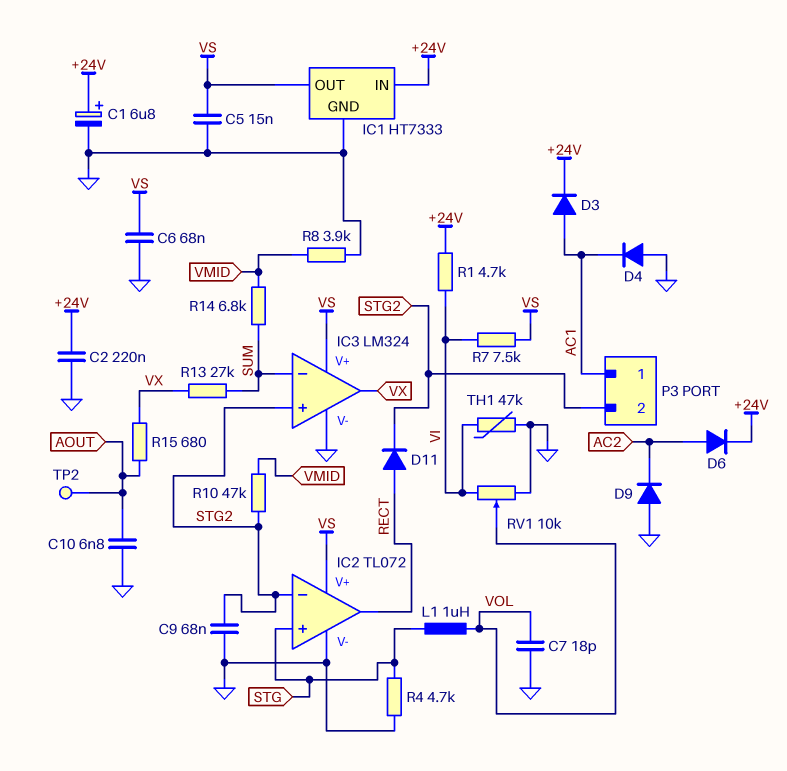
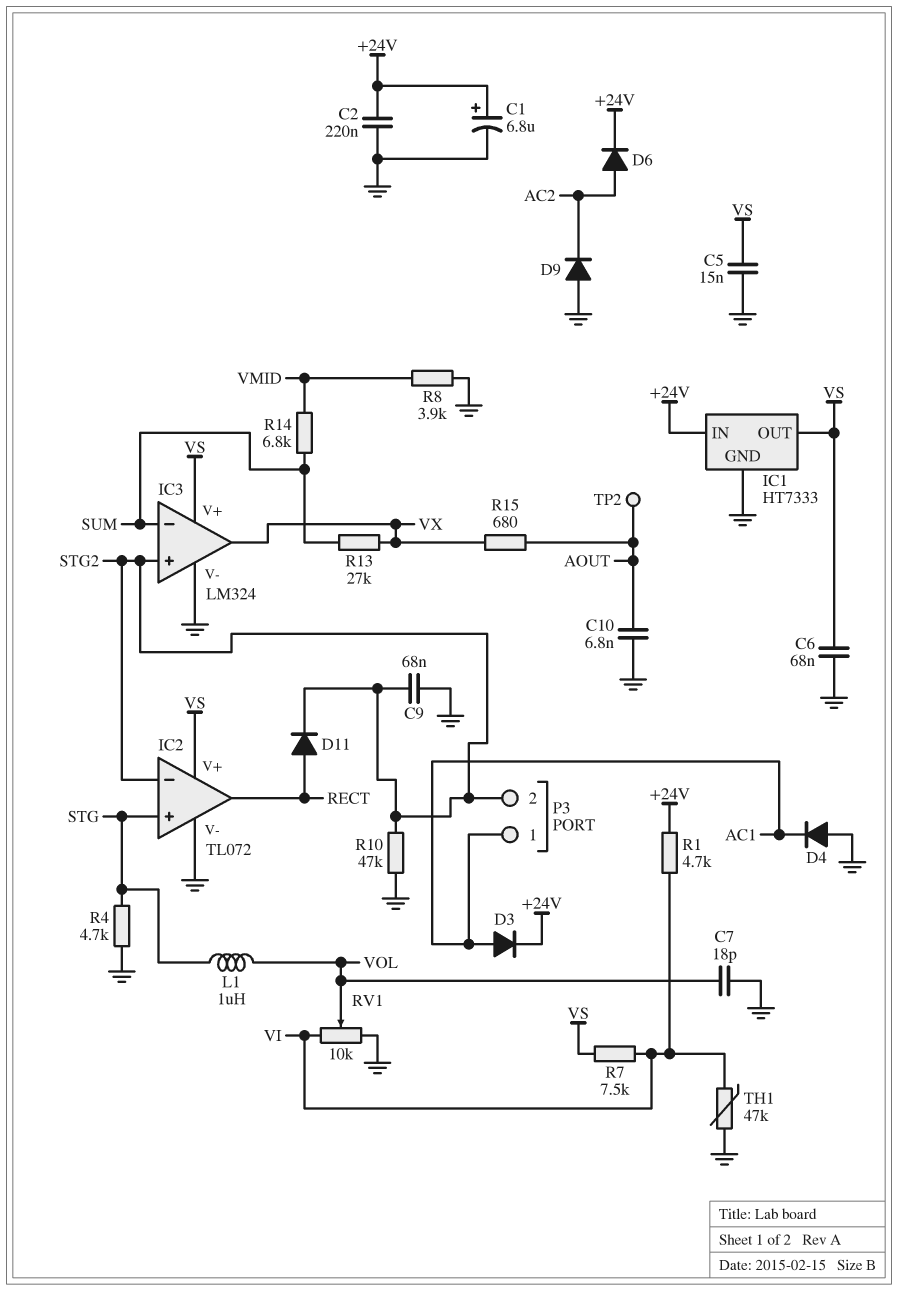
R10: 47k (STG2, VMID) -> 47k (GND, STG2)

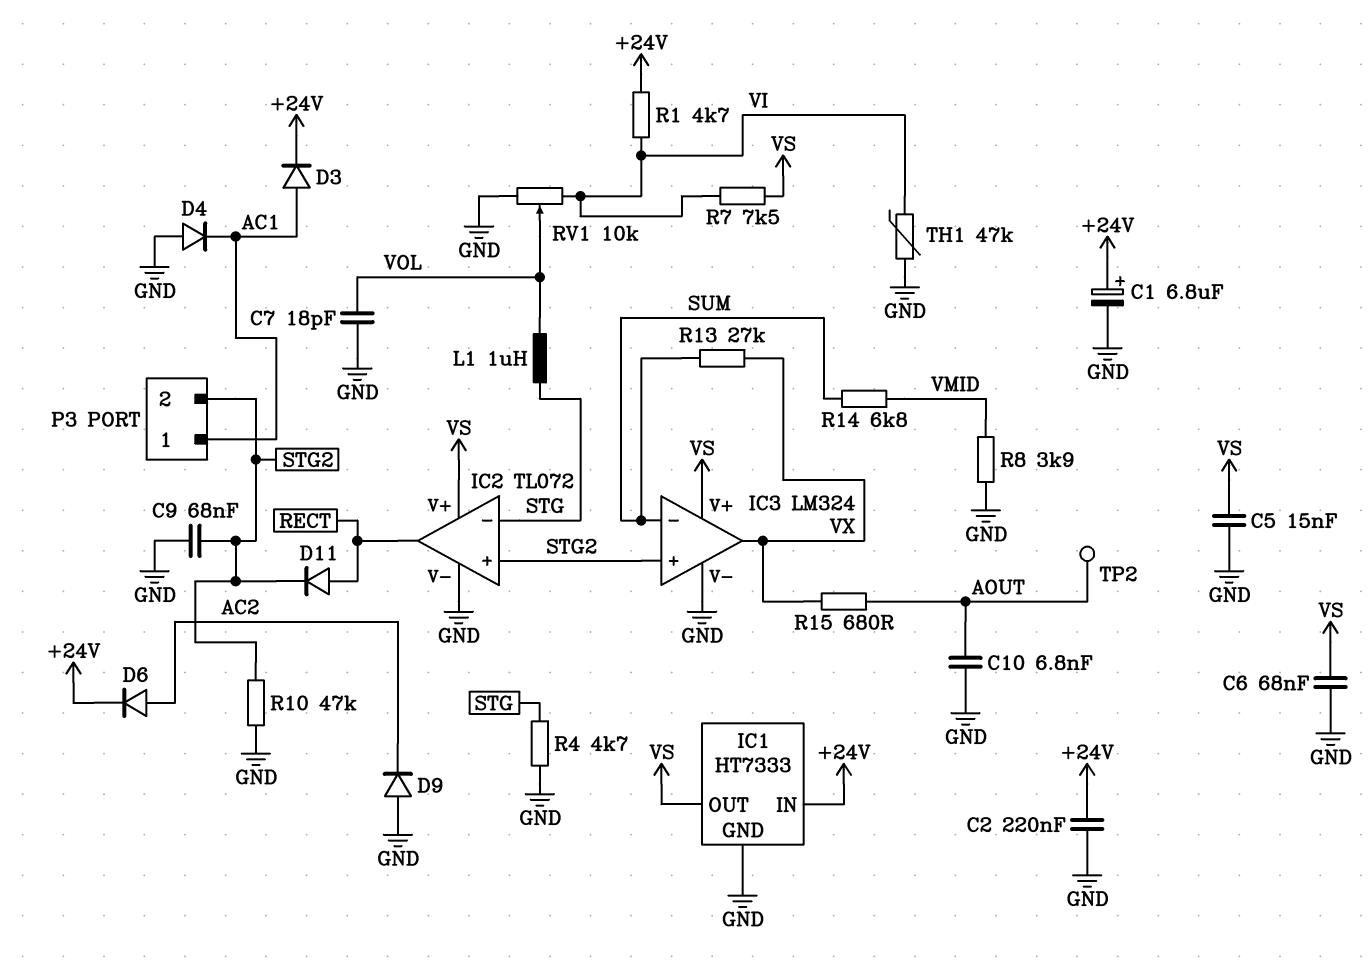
IC2 pin in+: STG -> STG2
IC2 pin in-: STG2 -> STG

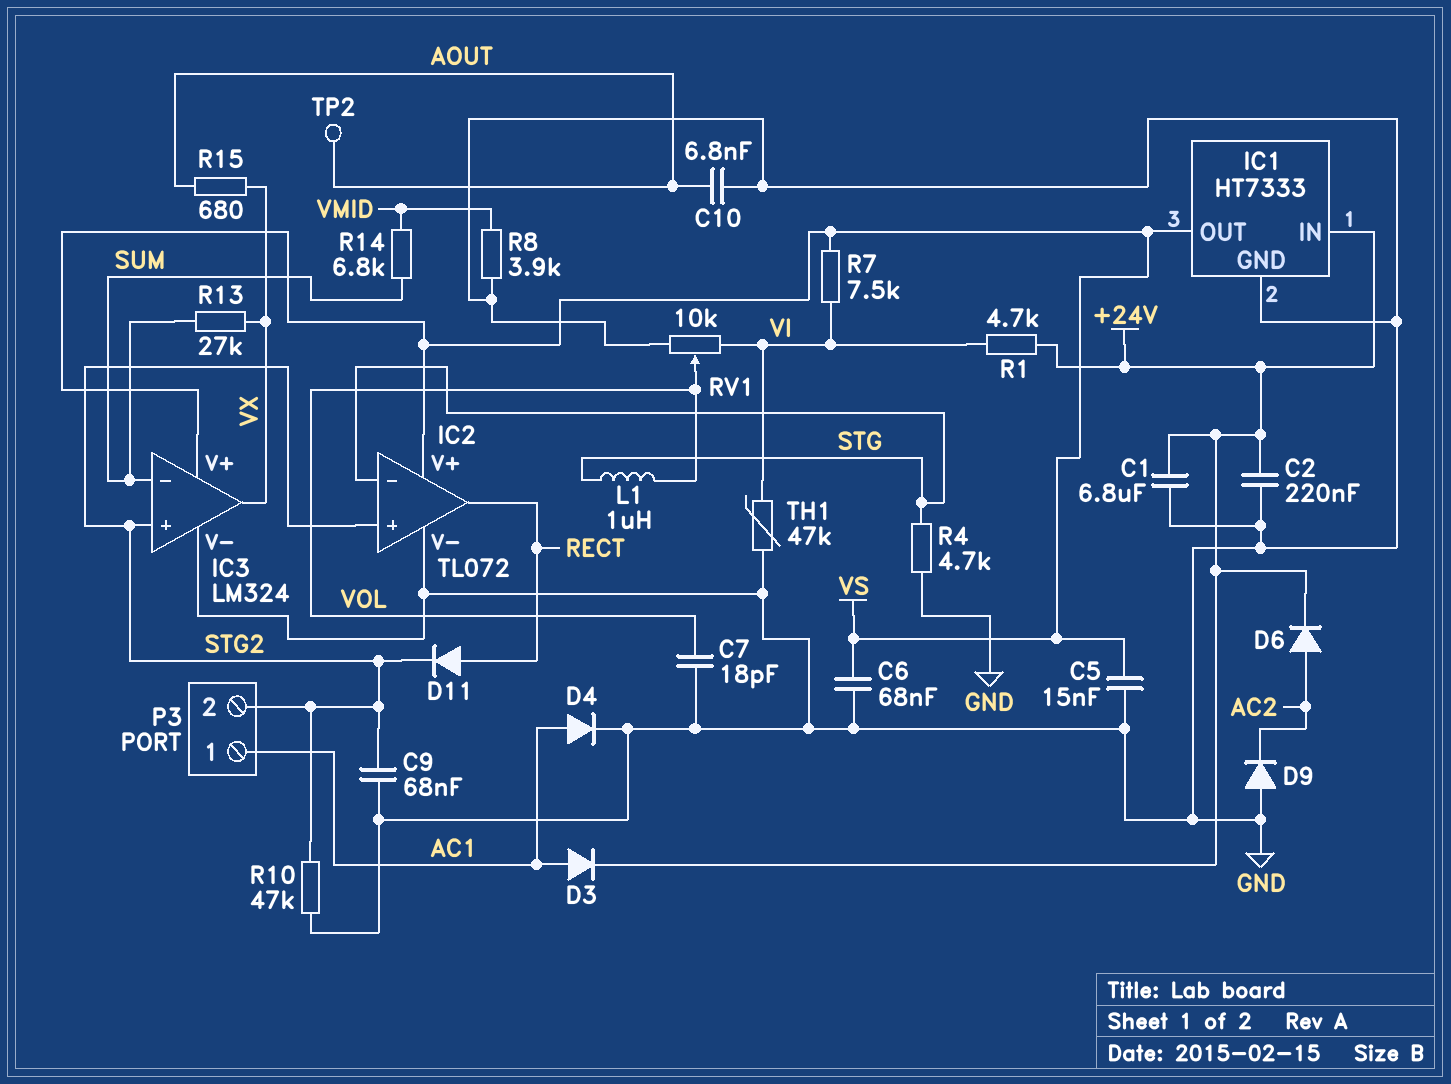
C1: 6.8uF (plus +24V, minus GND) -> 6.8uF (+24V, GND)
D4: diode (A GND, K AC1) -> diode (A AC1, K GND)

